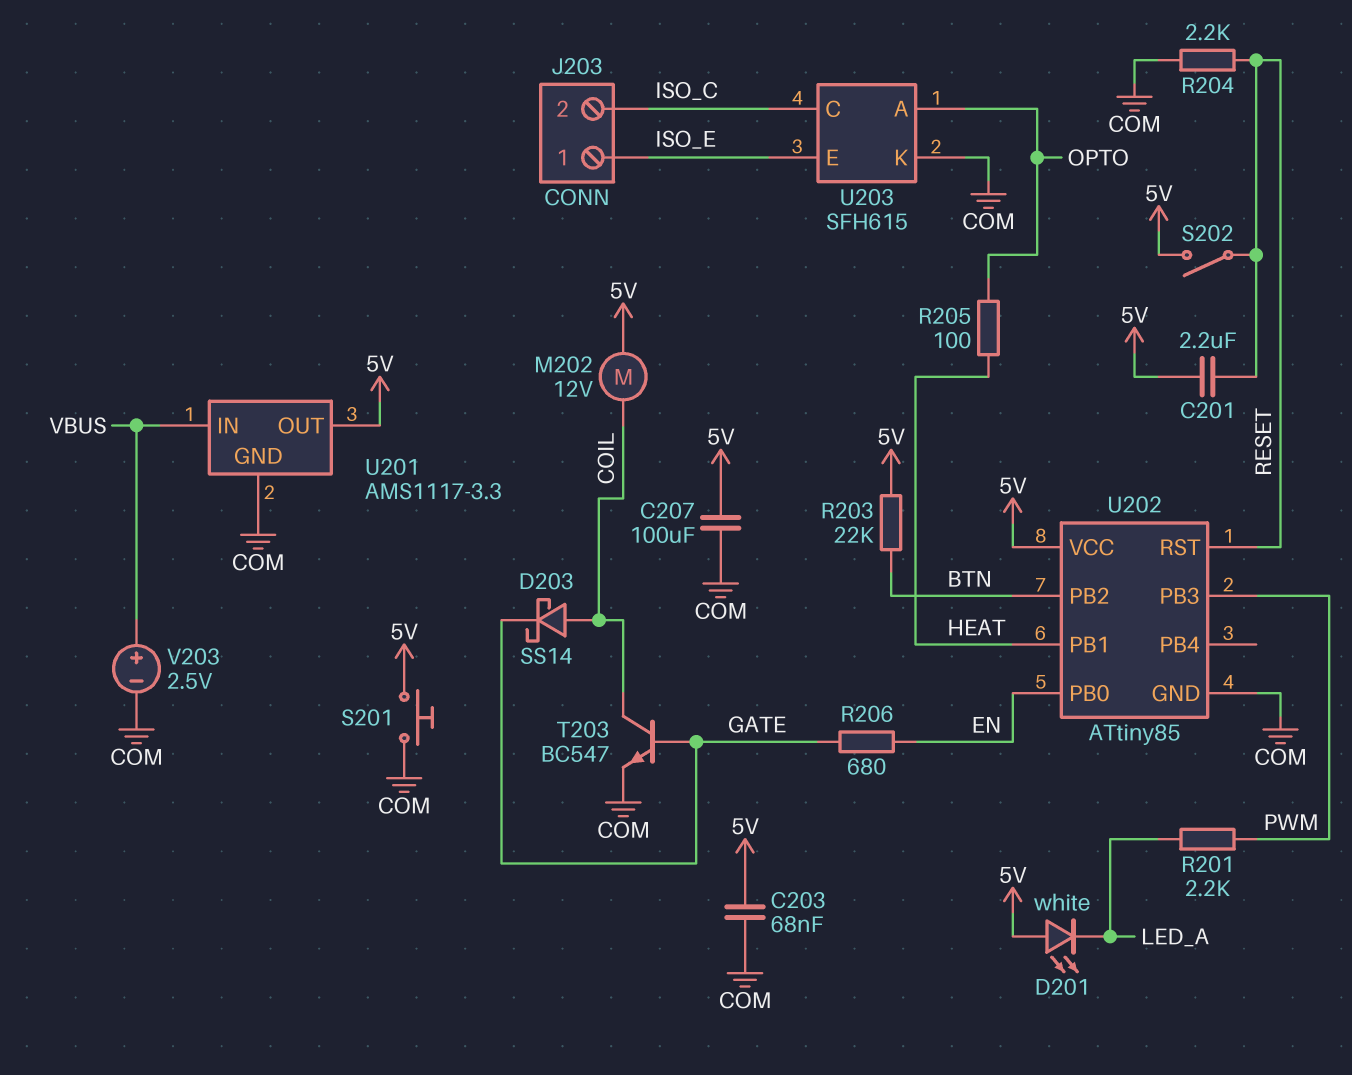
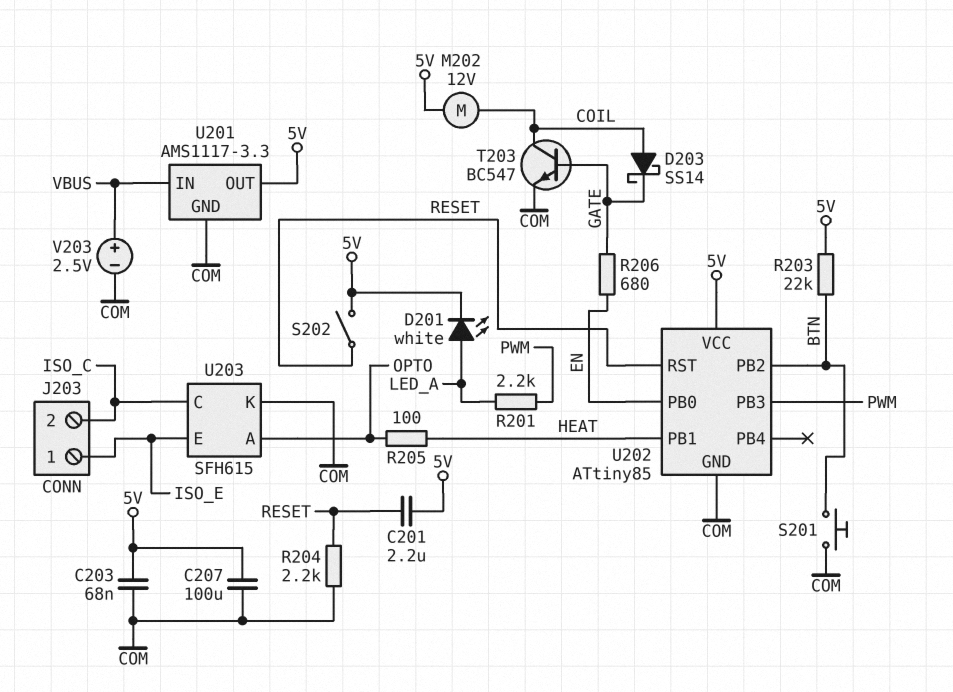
D201: LED white (A 5V, K LED_A) -> LED white (A LED_A, K 5V)
S201: button (5V, COM) -> button (BTN, COM)

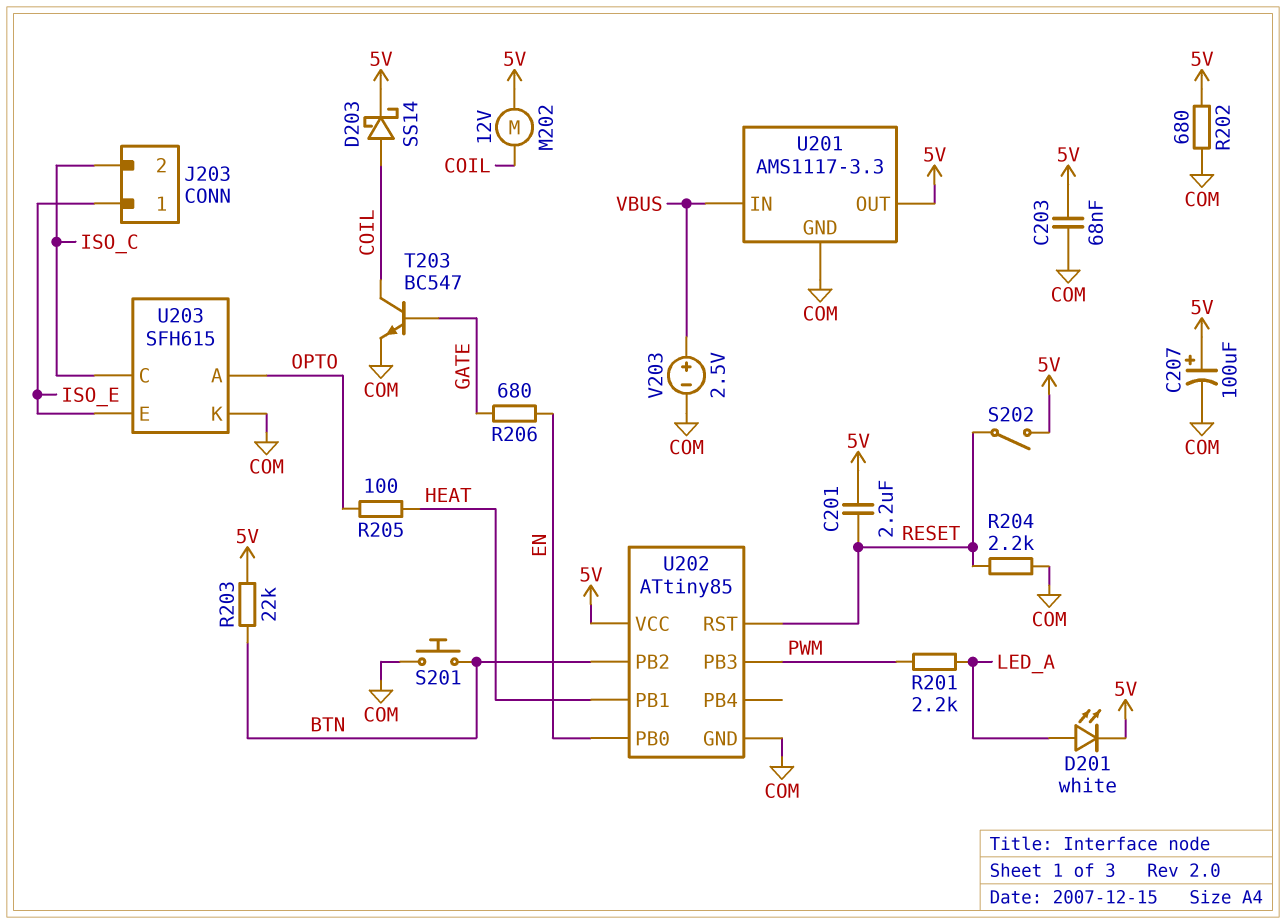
C207: 100uF (5V, COM) -> 100uF (plus 5V, minus COM)
D203: schottky SS14 (A COIL, K GATE) -> schottky SS14 (A COIL, K 5V)
R202: none -> 680 (5V, COM)

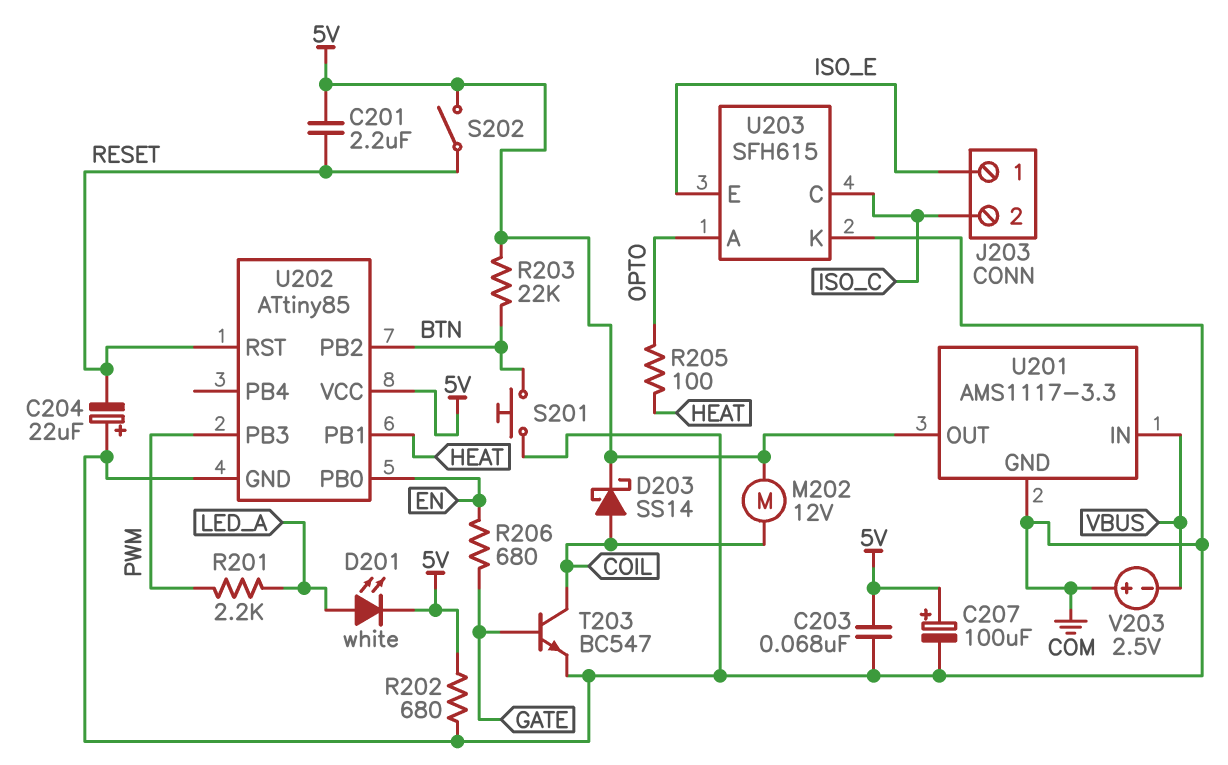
C204: none -> 22uF (plus COM, minus RESET)
R204: 2.2k (COM, RESET) -> none
V203: 2.5V (plus VBUS, minus COM) -> 2.5V (plus COM, minus VBUS)

